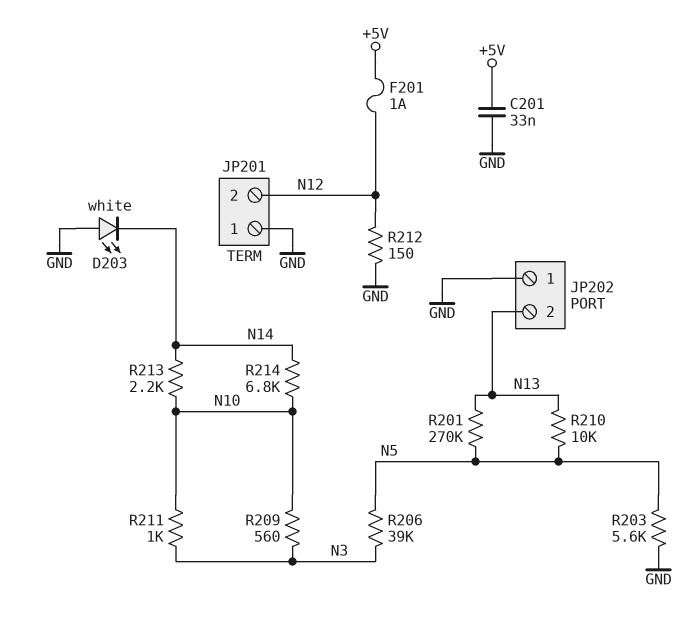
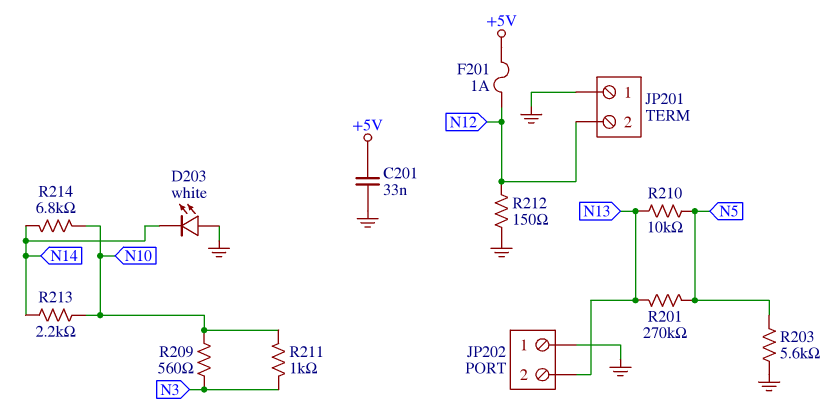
R206: 39k (N3, N5) -> none

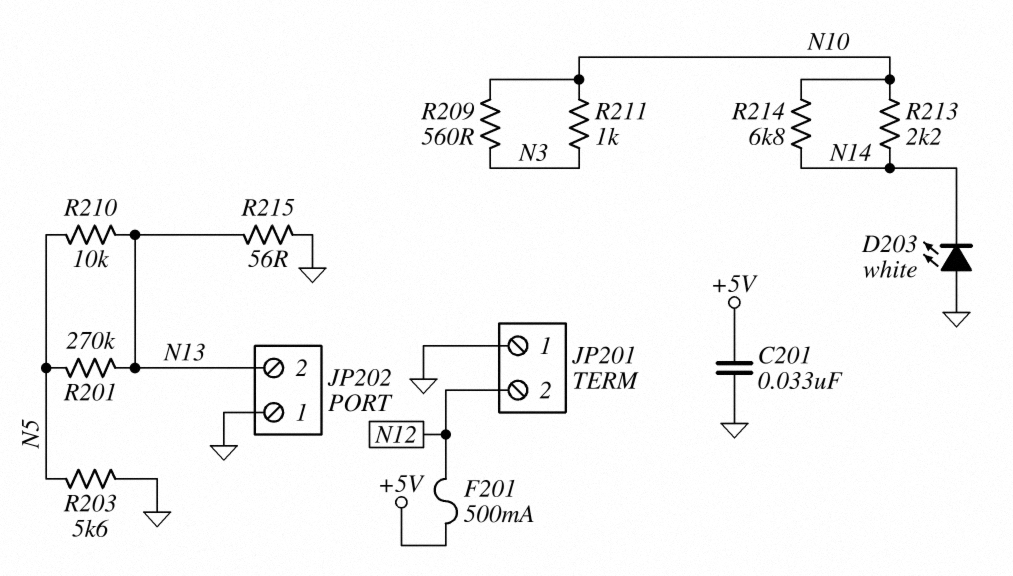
F201: 1A (+5V, N12) -> 500mA (+5V, N12)
R212: 150 (GND, N12) -> none
R215: none -> 56 (GND, N13)

